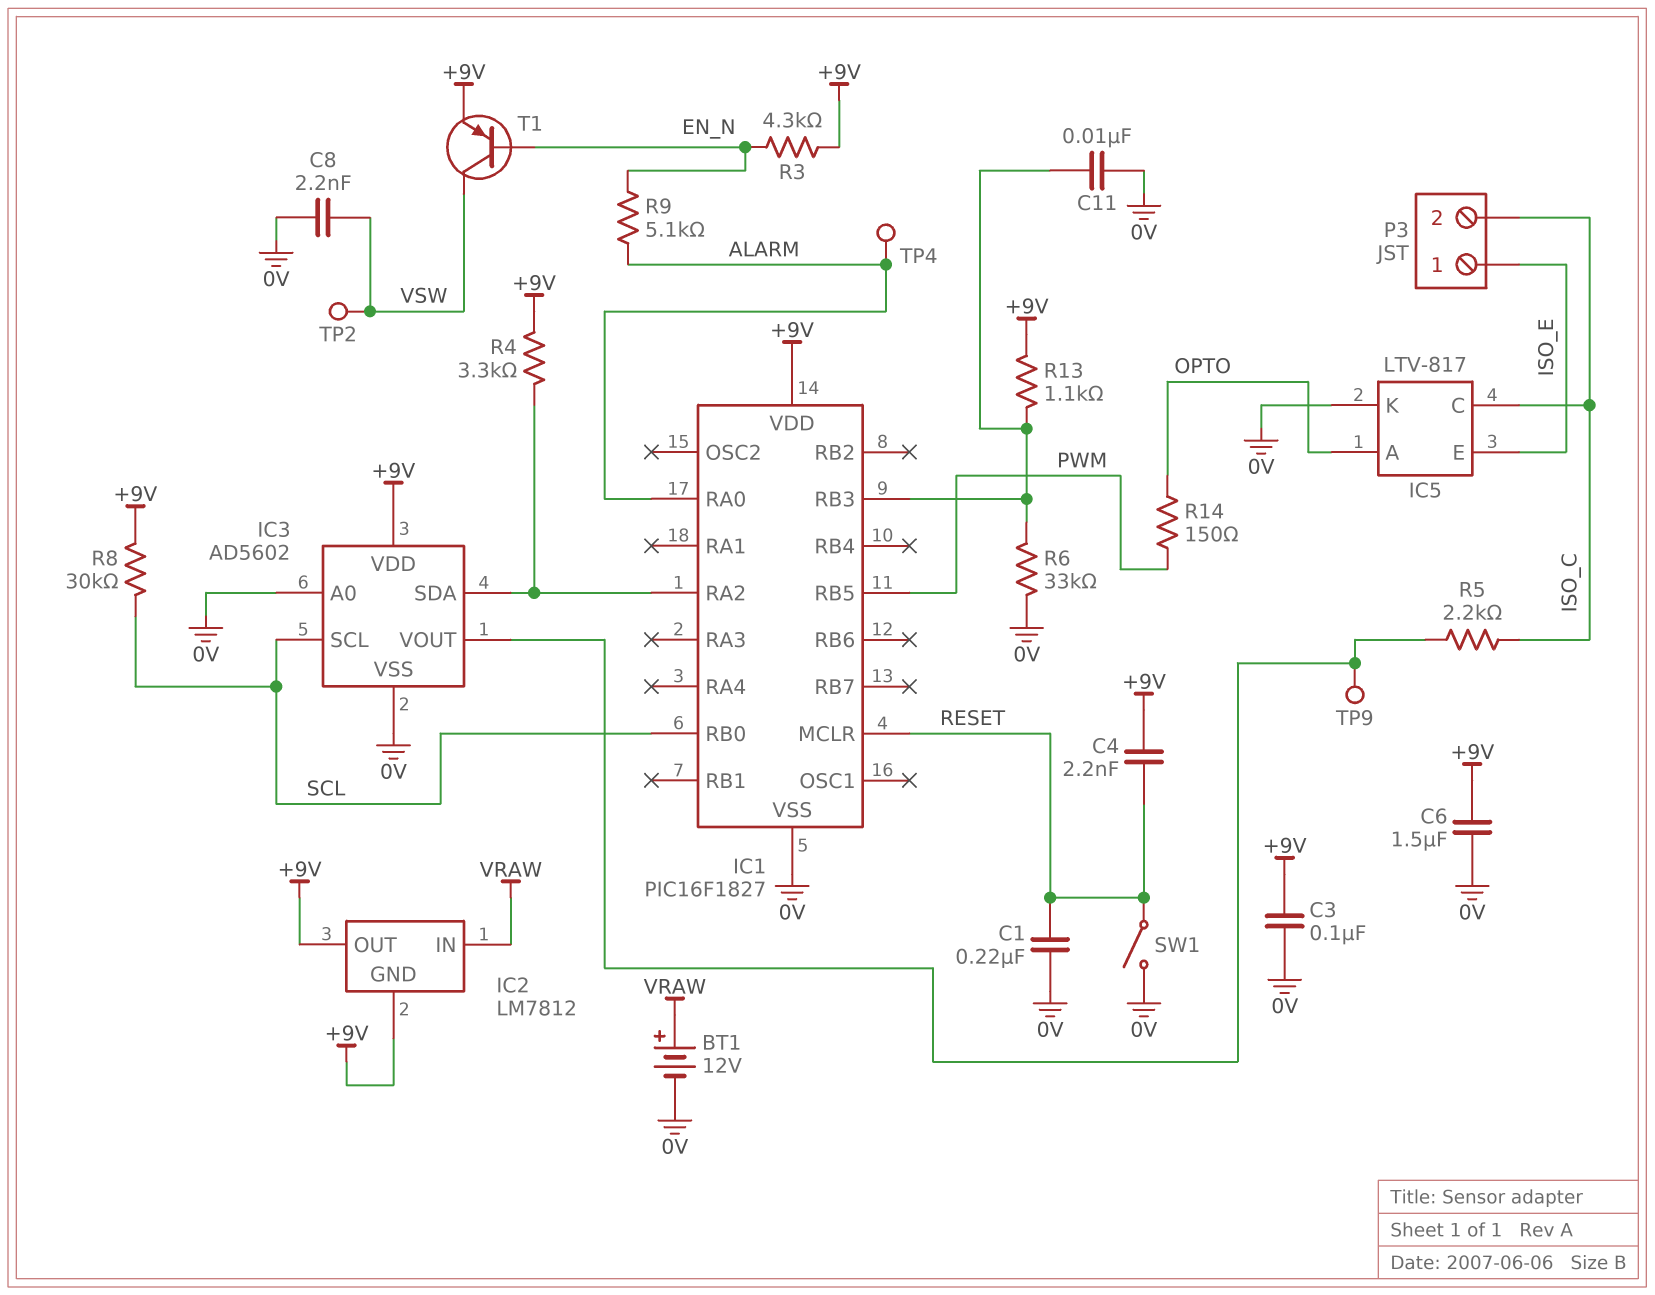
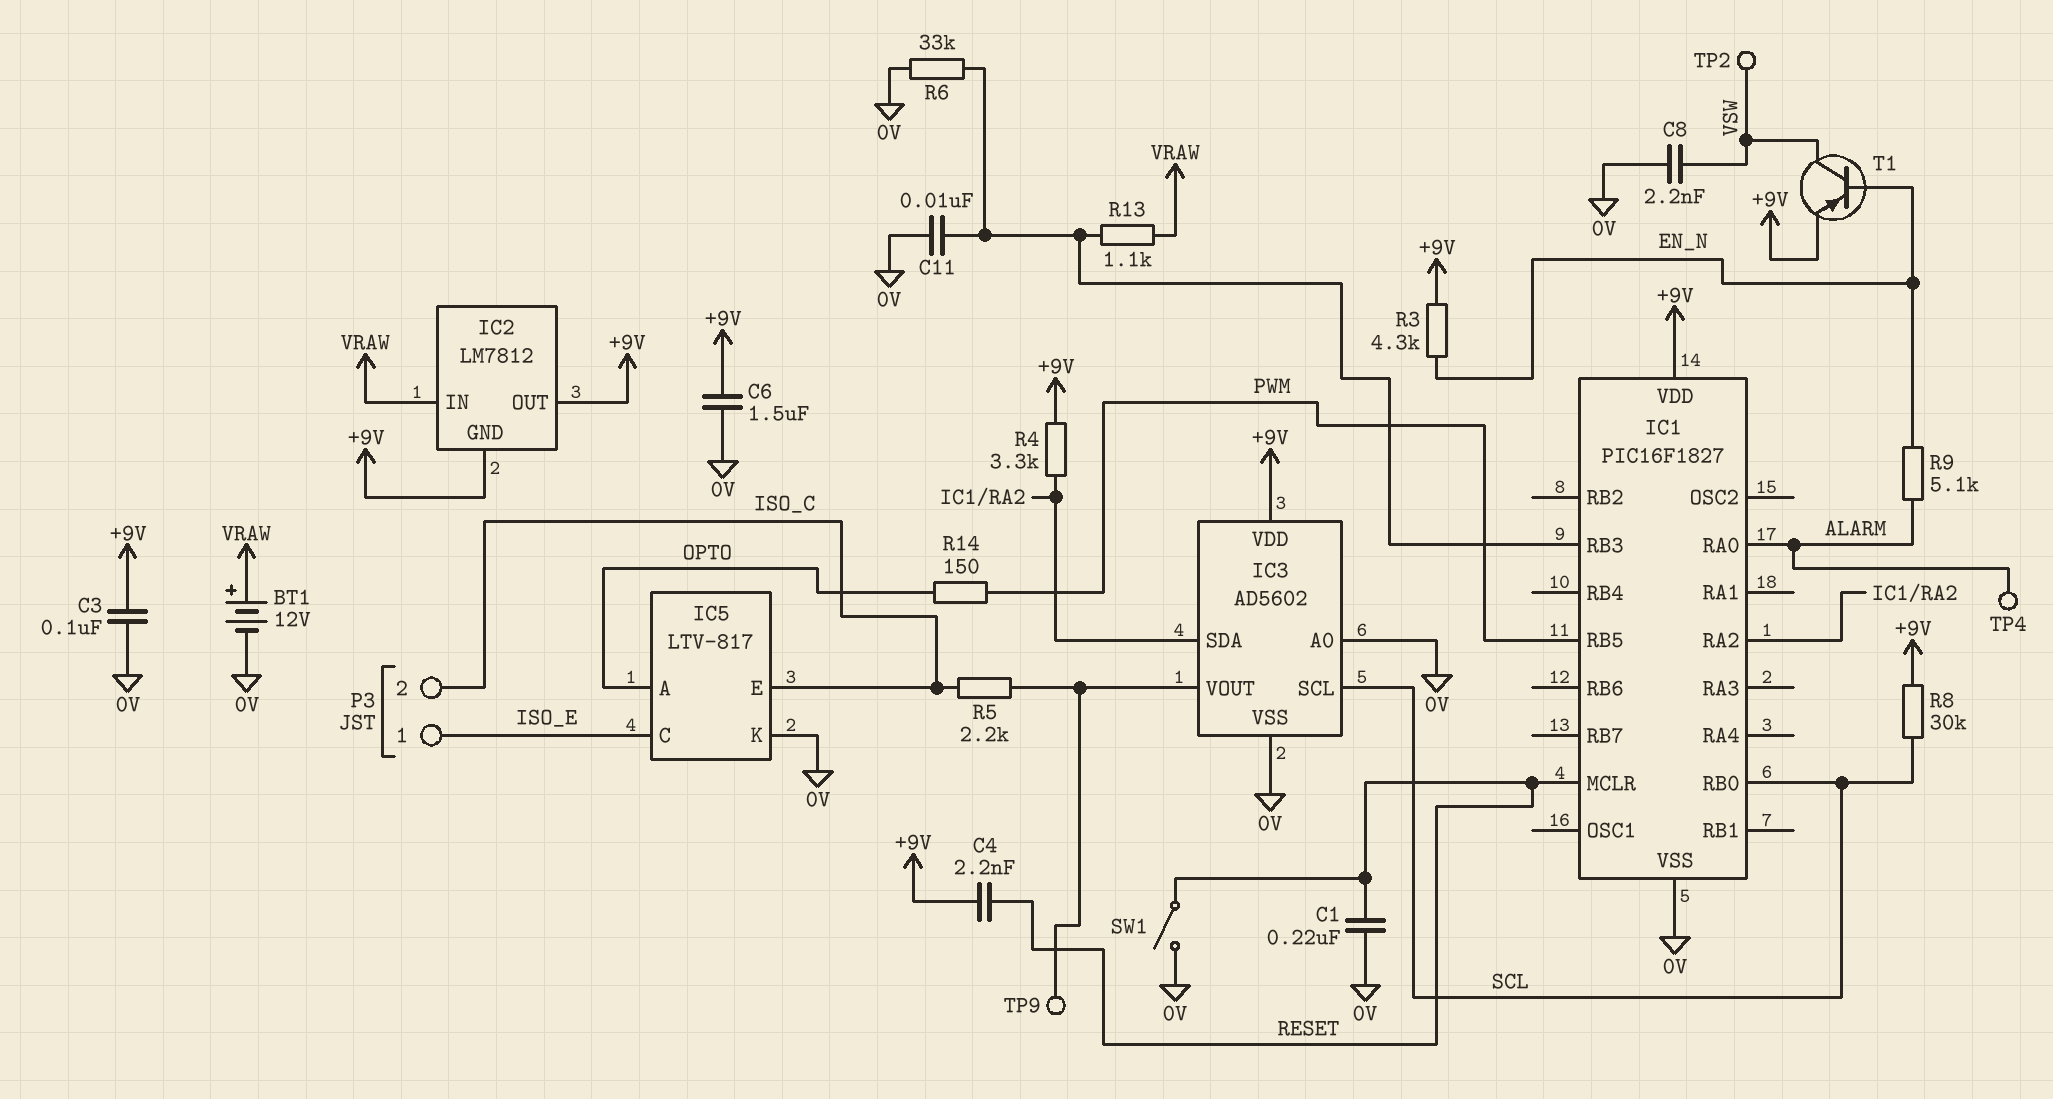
IC5 pin C: ISO_C -> ISO_E
IC5 pin E: ISO_E -> ISO_C
R13: 1.1k (+9V, IC1/RB3) -> 1.1k (IC1/RB3, VRAW)

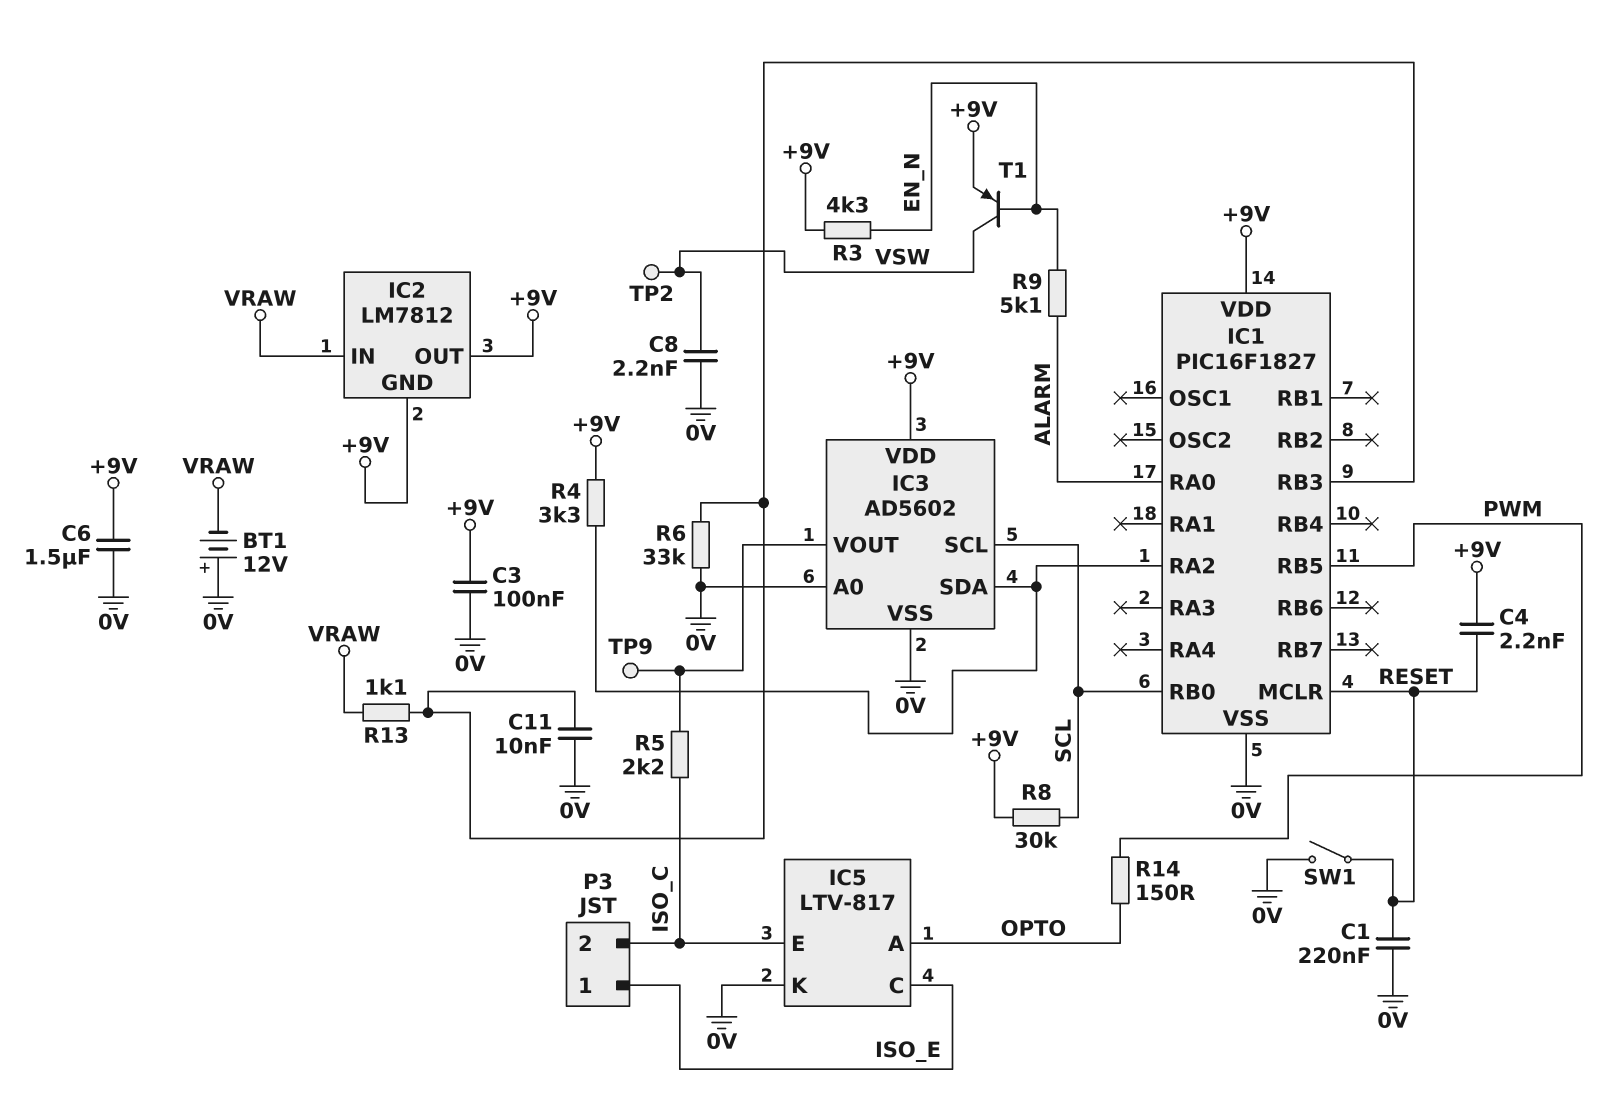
BT1: 12V (plus VRAW, minus 0V) -> 12V (plus 0V, minus VRAW)
TP4: test point (ALARM) -> none

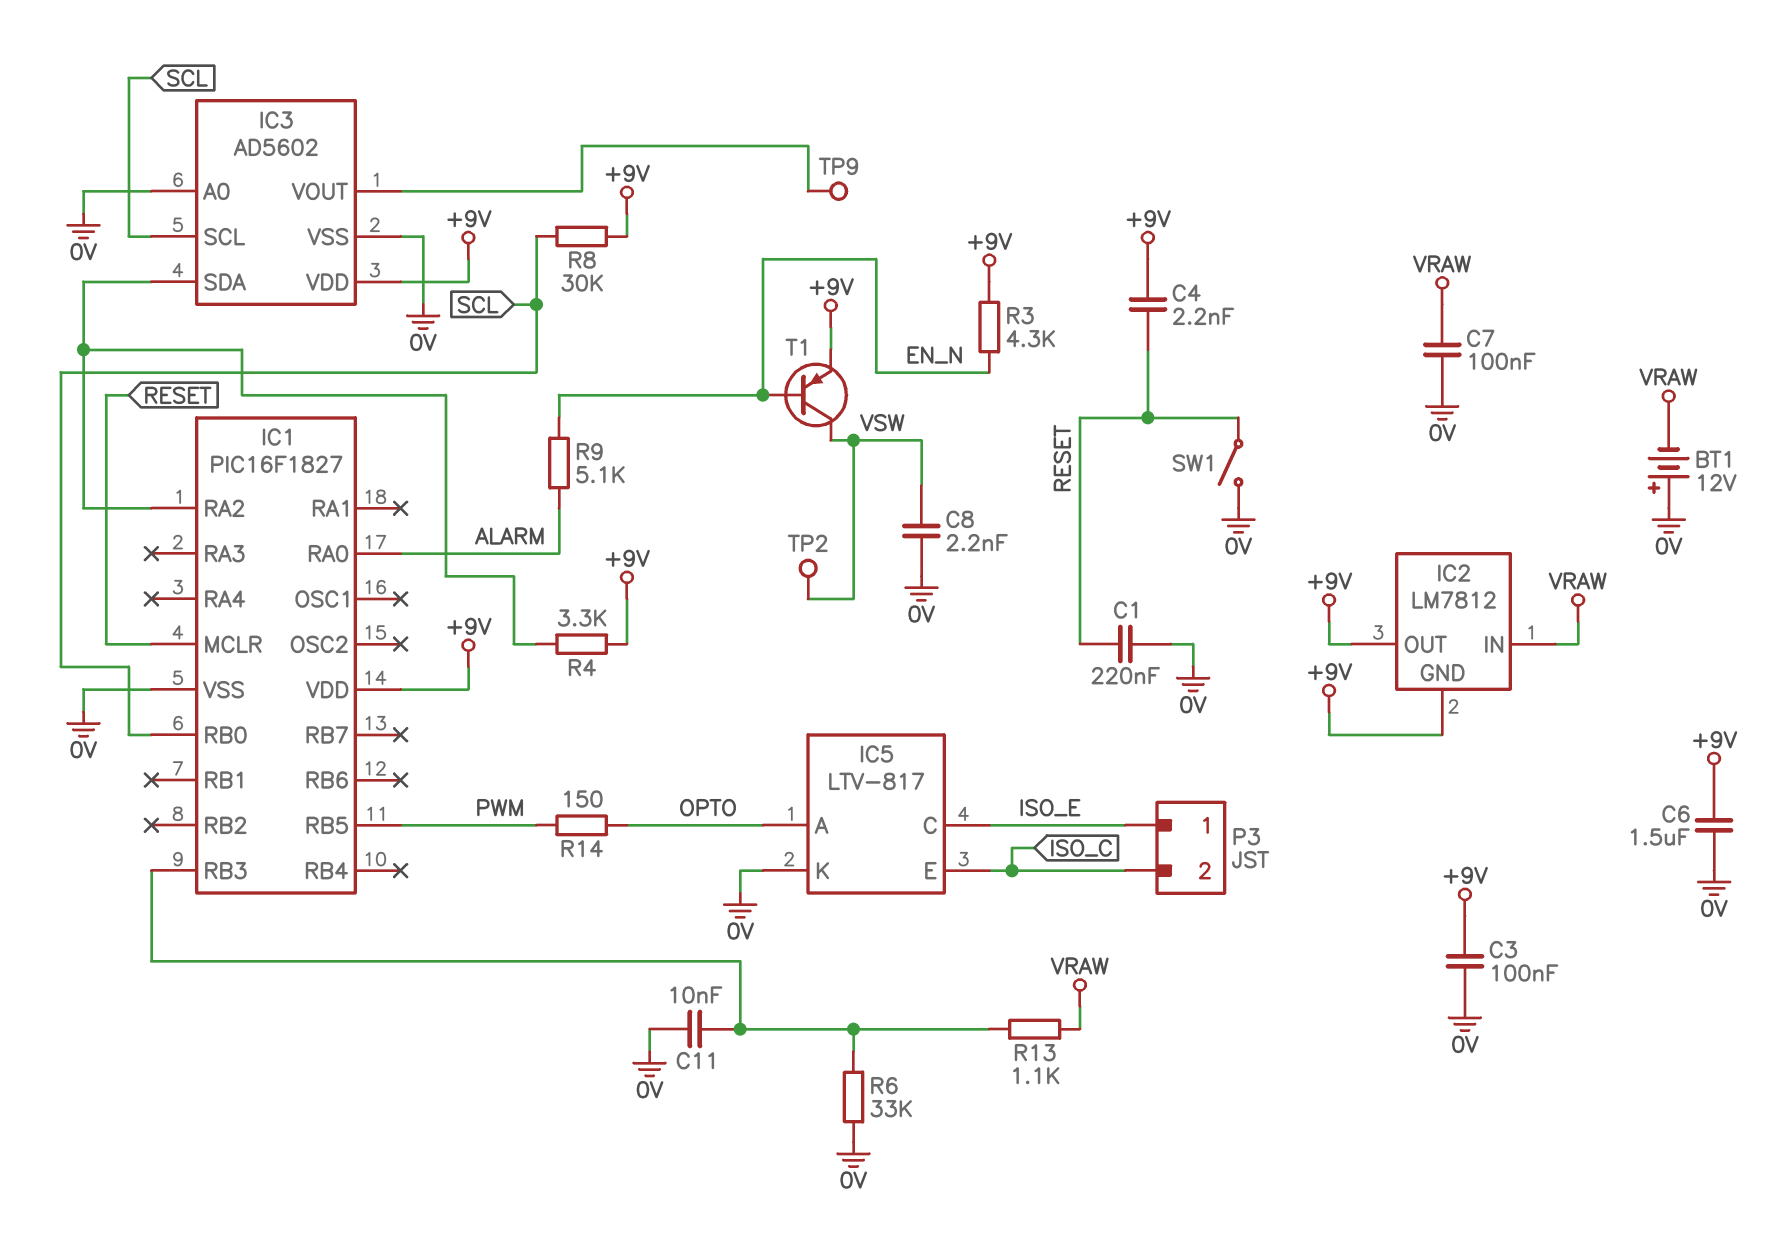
C7: none -> 100nF (0V, VRAW)
R5: 2.2k (IC3/VOUT, ISO_C) -> none

